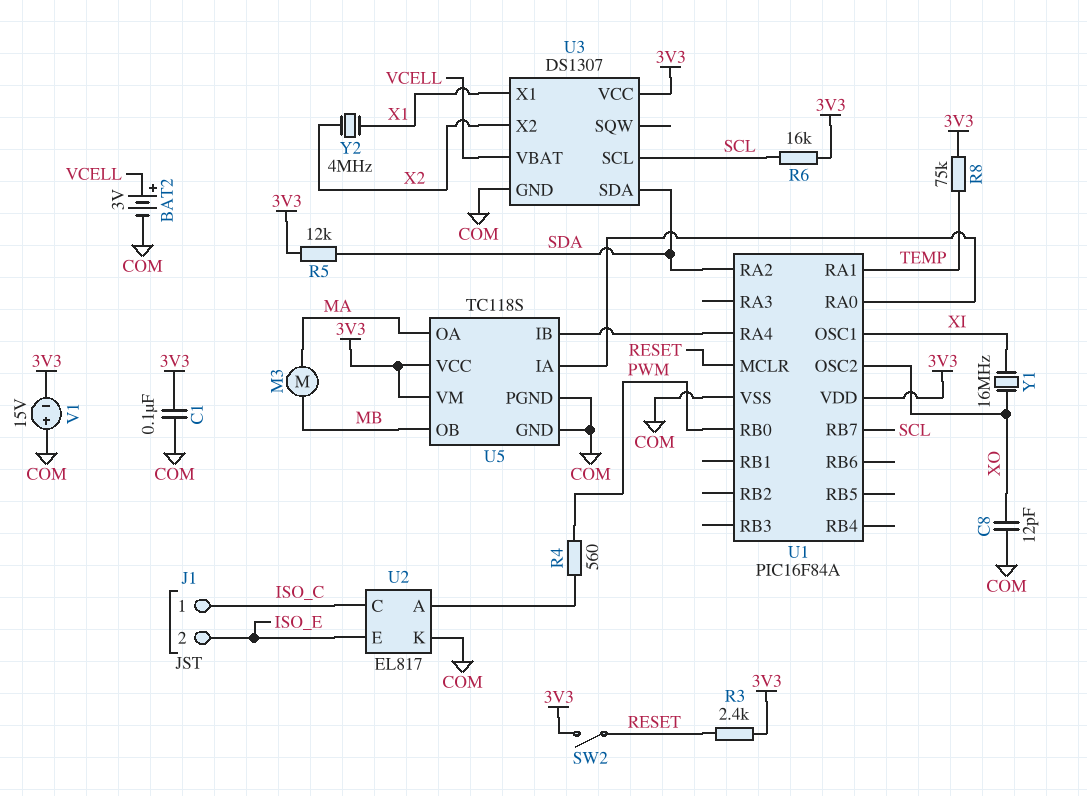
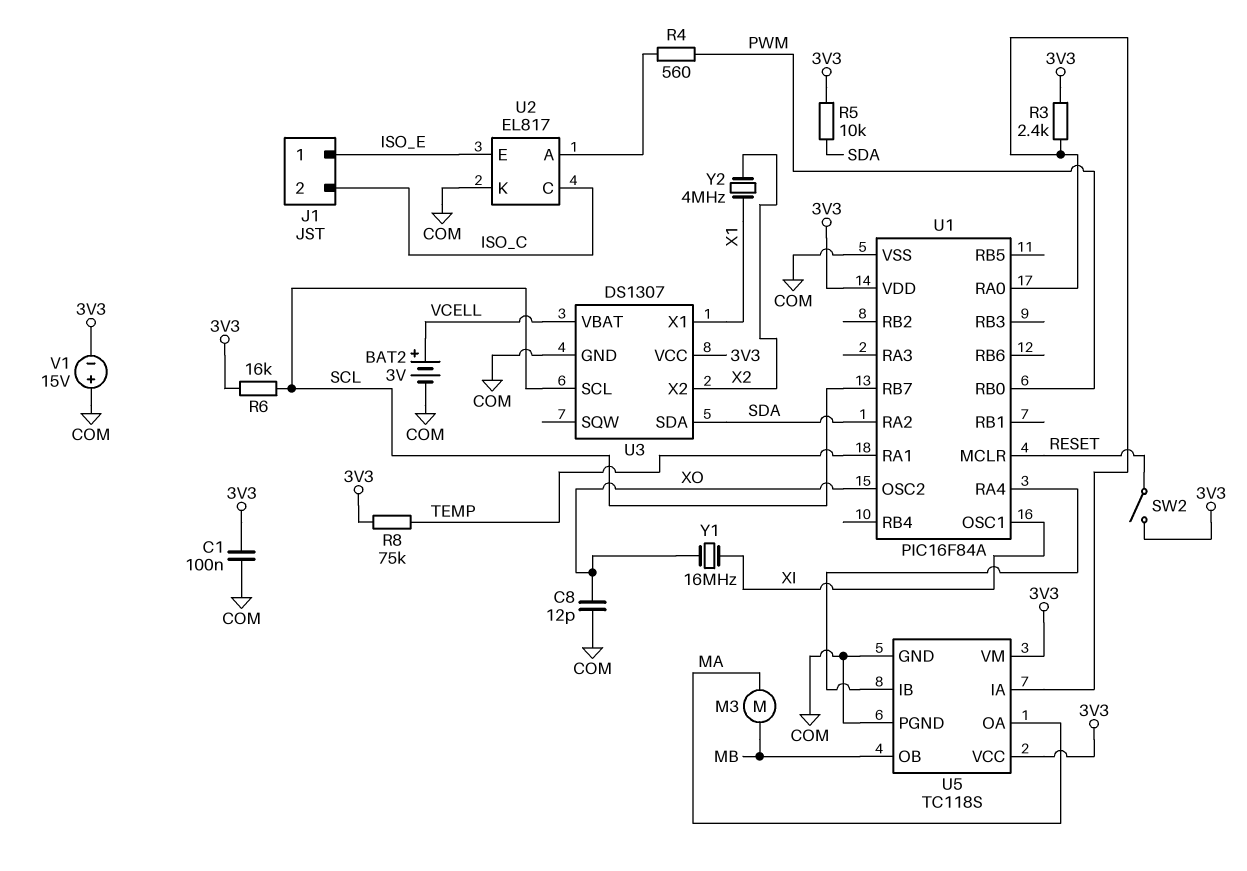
J1 pin 1: ISO_C -> ISO_E
J1 pin 2: ISO_E -> ISO_C
R3: 2.4k (3V3, RESET) -> 2.4k (3V3, U1/RA0)
R5: 12k (3V3, SDA) -> 10k (3V3, SDA)

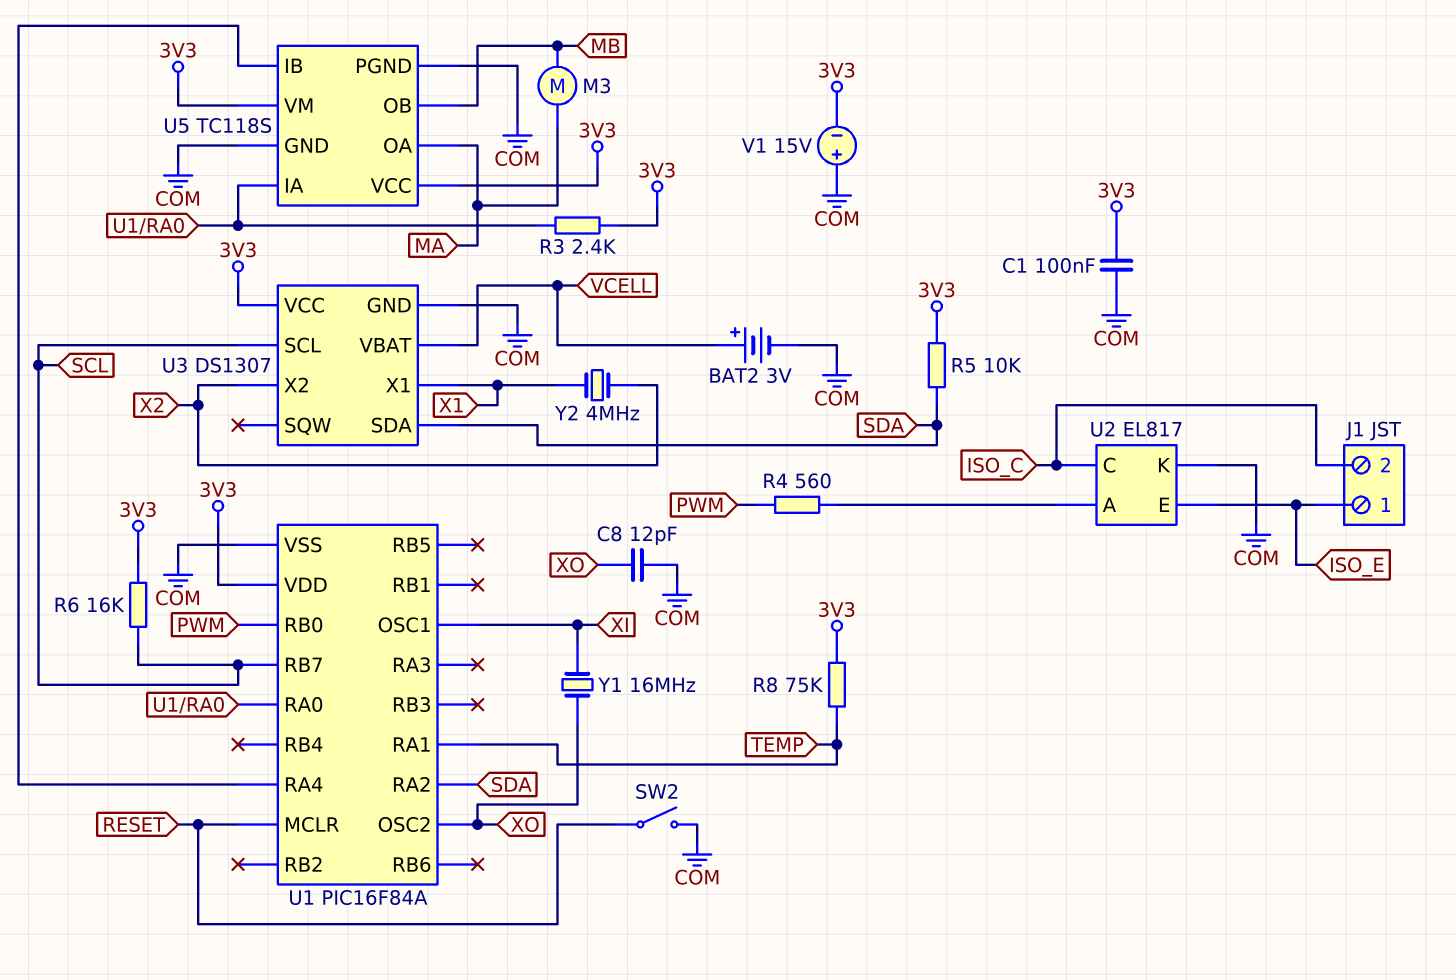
SW2: switch (3V3, RESET) -> switch (COM, RESET)

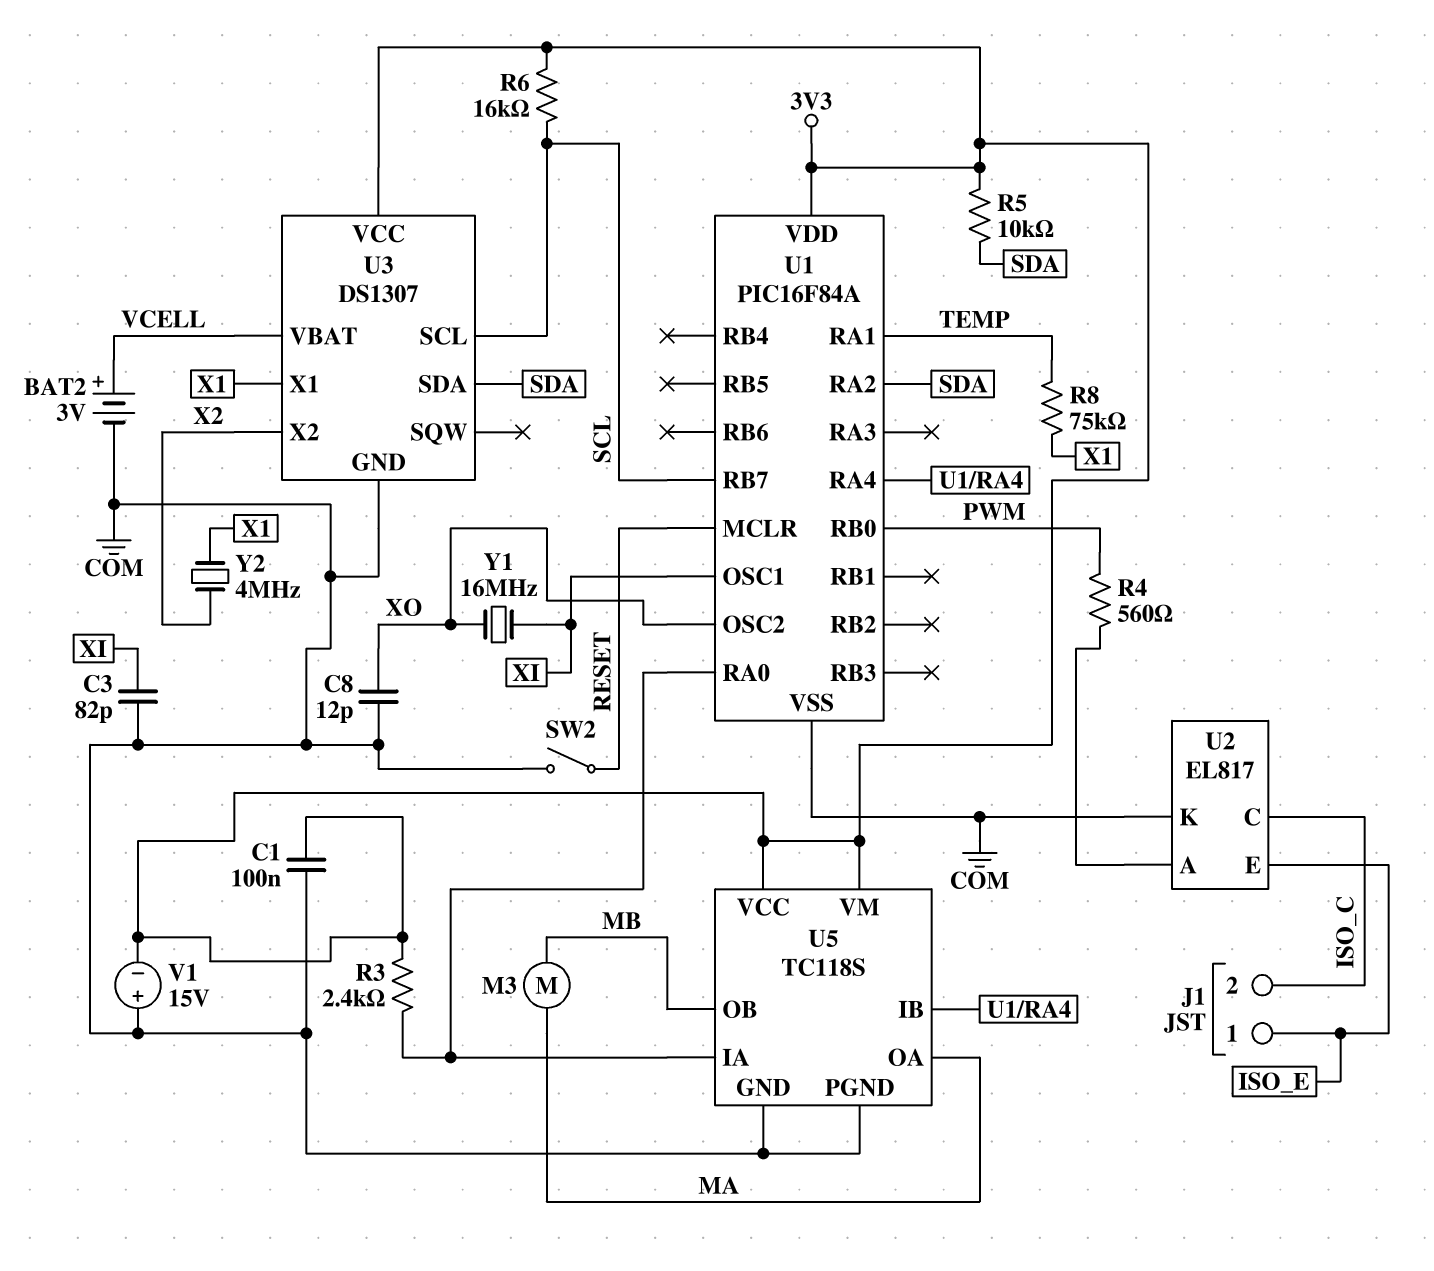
C3: none -> 82pF (COM, XI)
R8: 75k (3V3, TEMP) -> 75k (TEMP, X1)

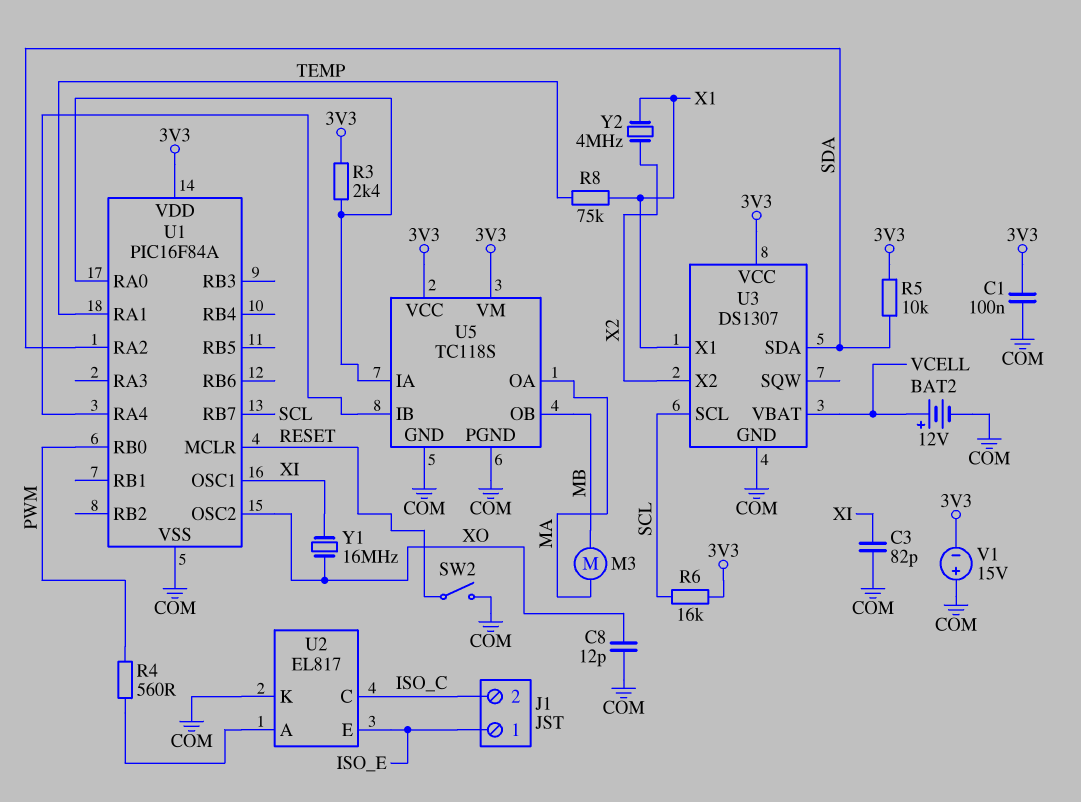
BAT2: 3V (plus VCELL, minus COM) -> 12V (plus VCELL, minus COM)

